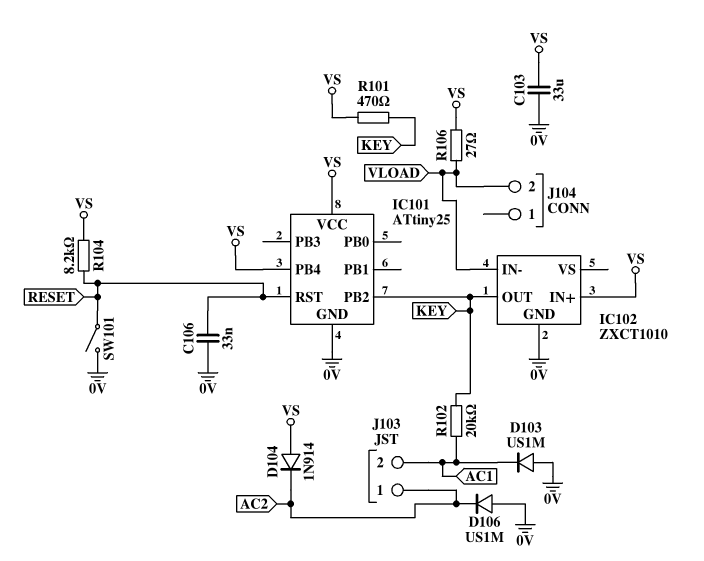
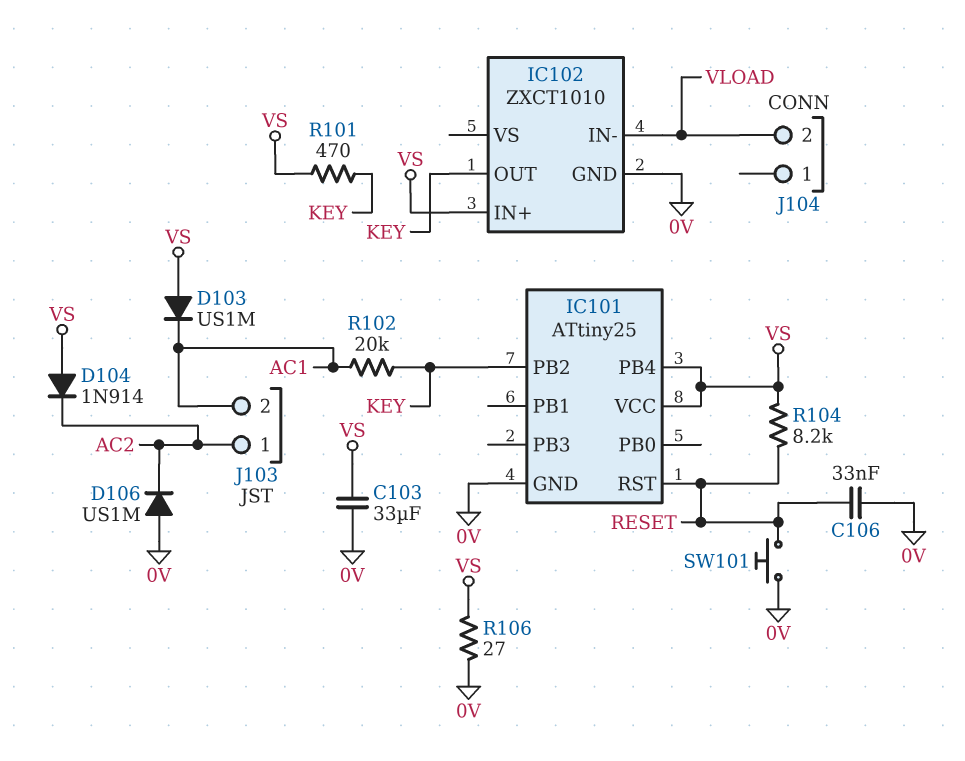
D103: diode US1M (A 0V, K AC1) -> diode US1M (A VS, K AC1)
R106: 27 (VLOAD, VS) -> 27 (0V, VS)
SW101: switch (0V, RESET) -> button (0V, RESET)

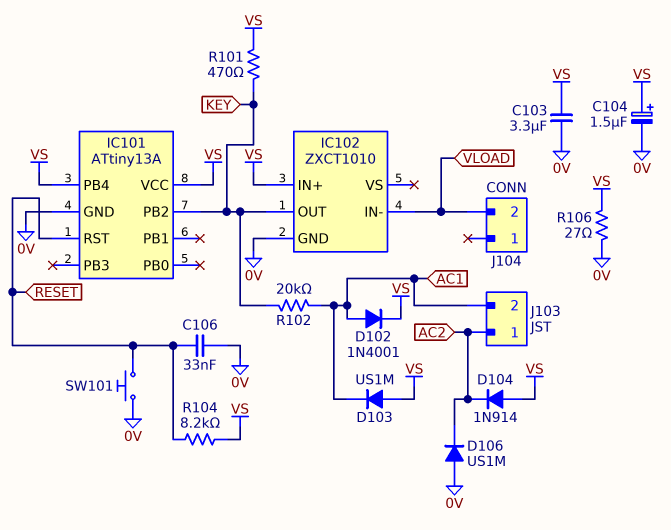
C103: 33uF (0V, VS) -> 3.3uF (0V, VS)
C104: none -> 1.5uF (plus VS, minus 0V)
D102: none -> diode 1N4001 (A AC1, K VS)
IC101: ATtiny25 -> ATtiny13A

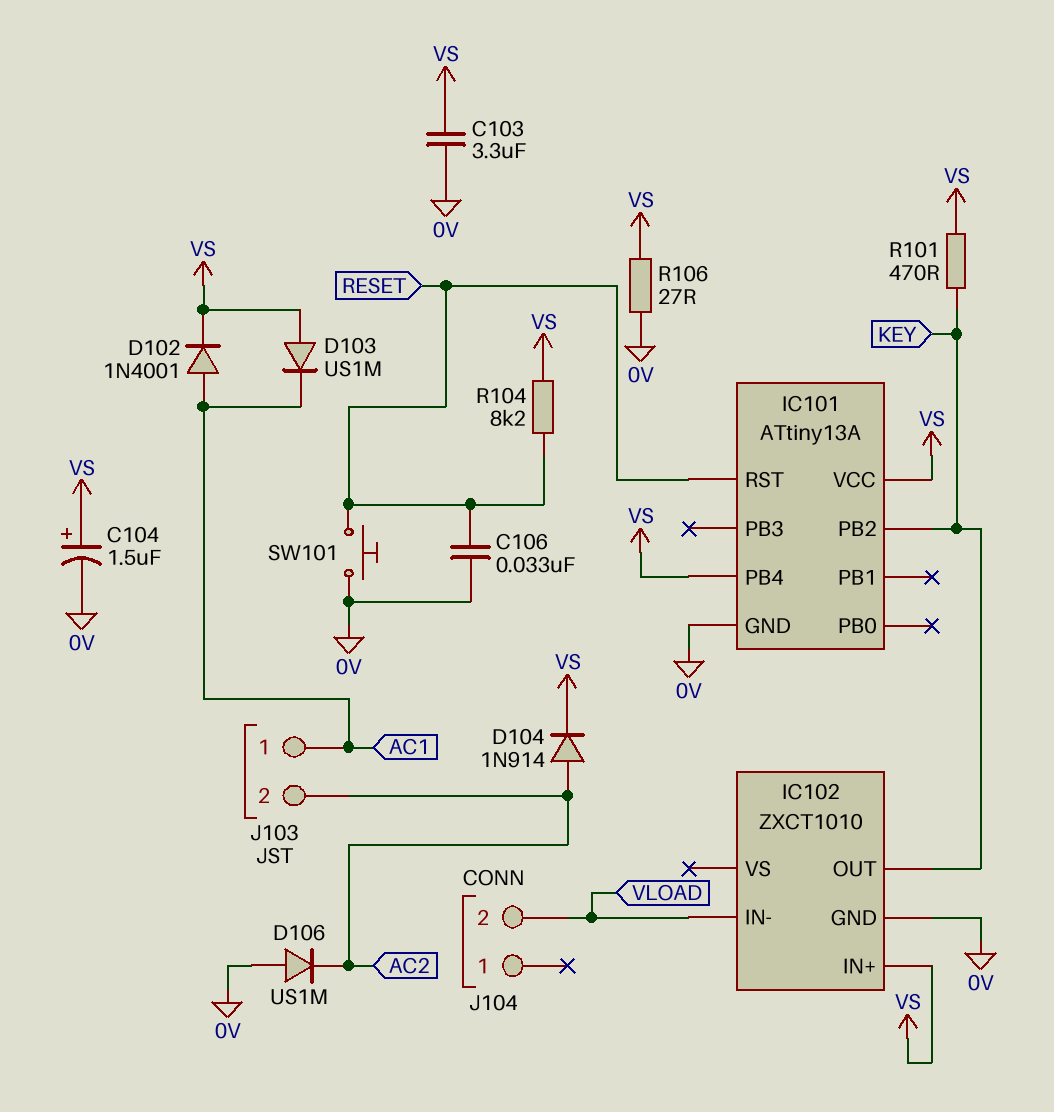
D104: diode 1N914 (A VS, K AC2) -> diode 1N914 (A AC2, K VS)
J103 pin 1: AC2 -> AC1
J103 pin 2: AC1 -> AC2
R102: 20k (AC1, KEY) -> none

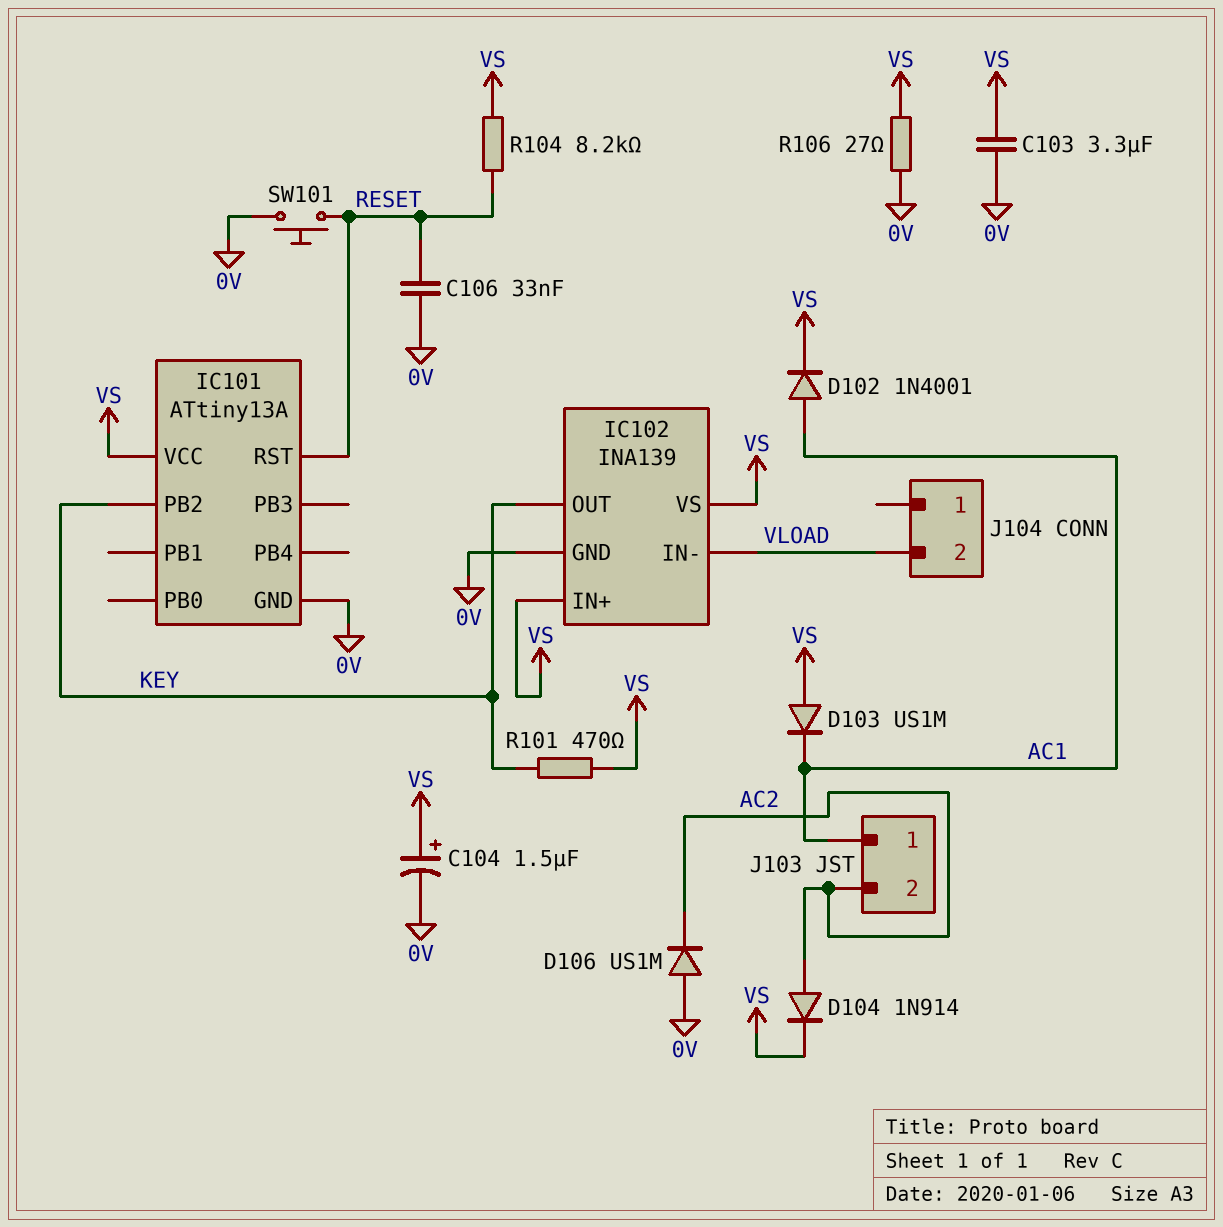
IC101 pin PB4: VS -> none
IC102: ZXCT1010 -> INA139
IC102 pin VS: none -> VS

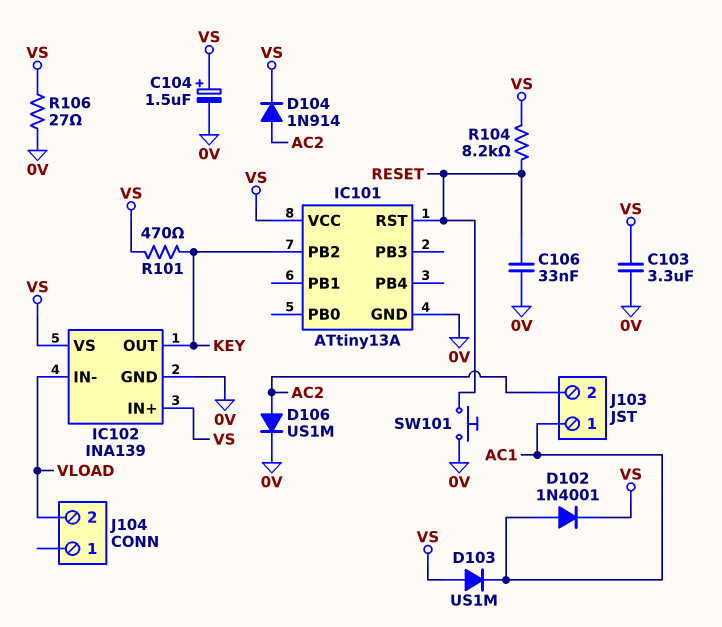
D106: diode US1M (A 0V, K AC2) -> diode US1M (A AC2, K 0V)

